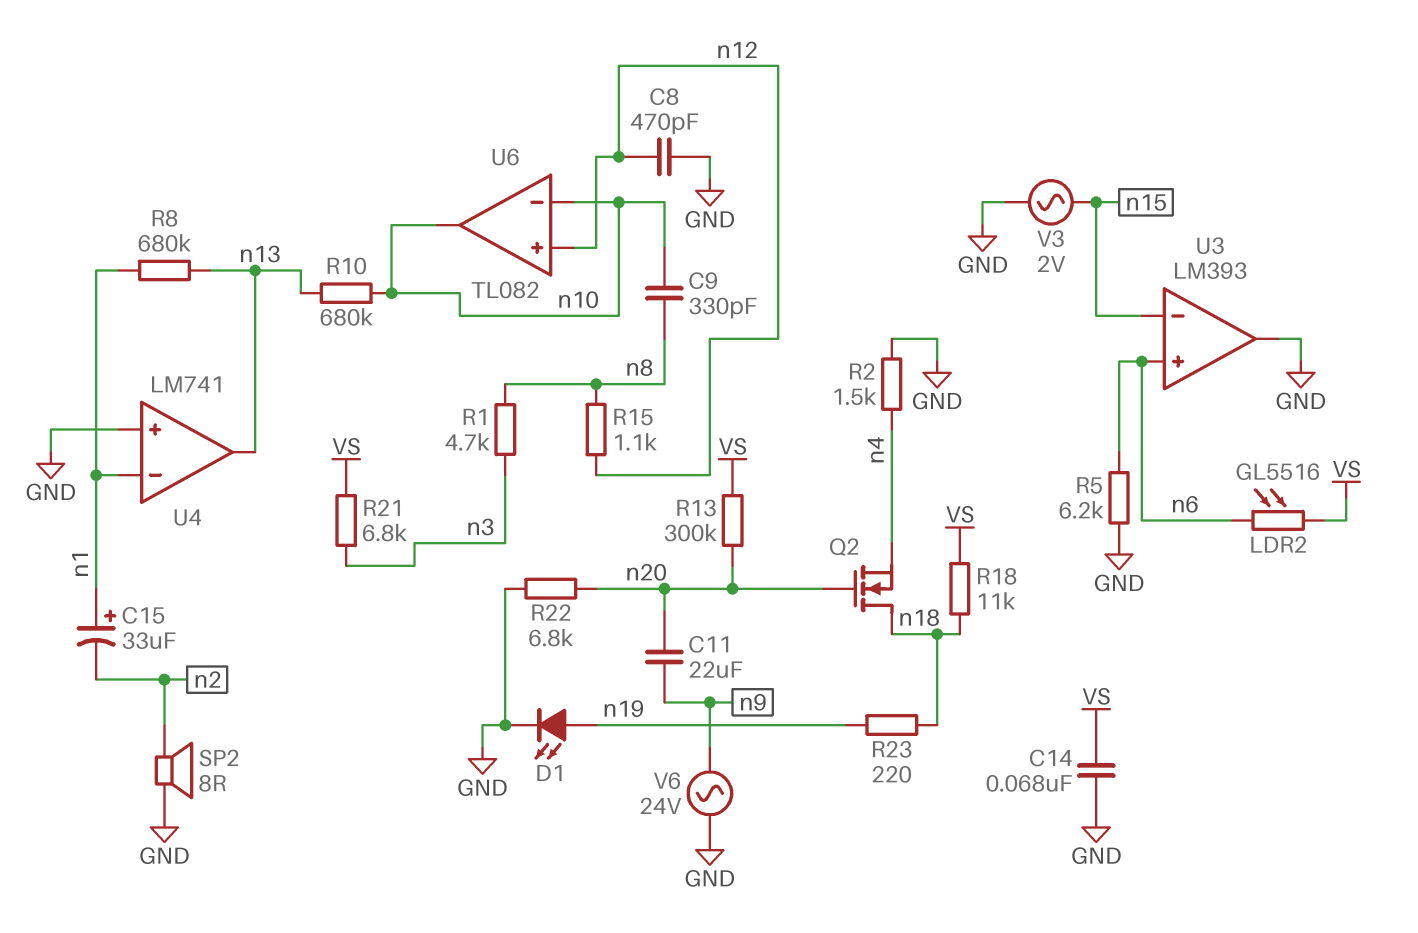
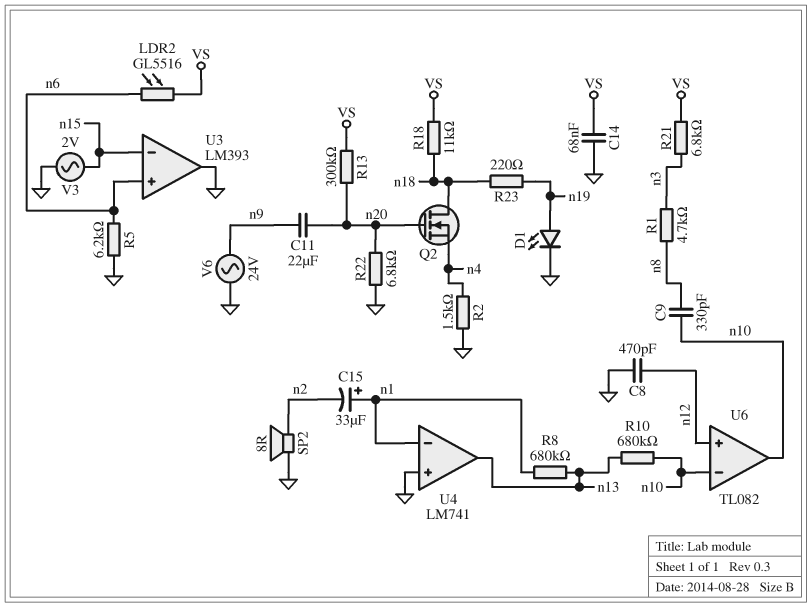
R15: 1.1k (n8, n12) -> none

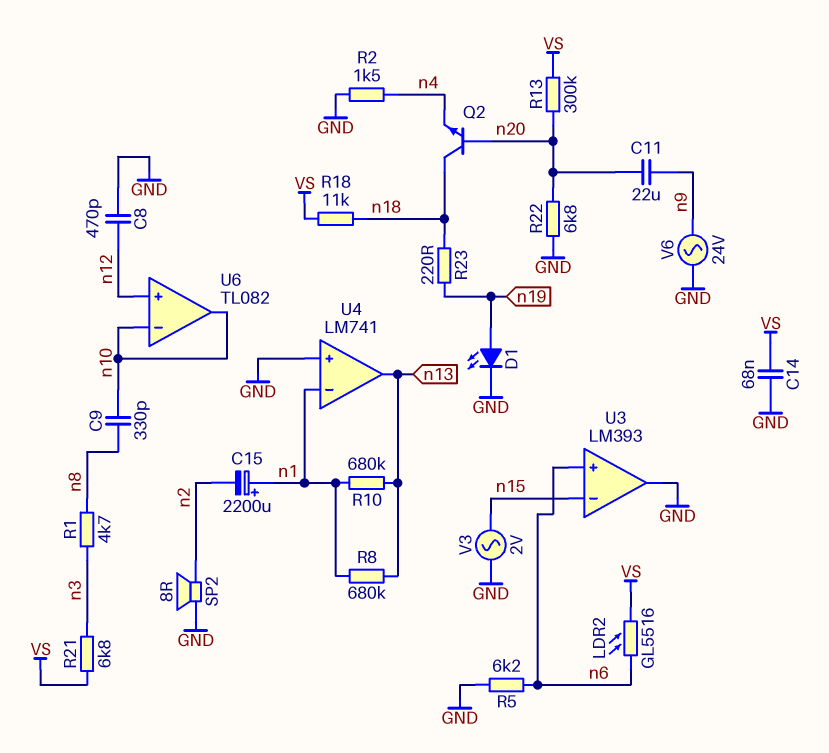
C15: 33uF (plus n1, minus n2) -> 2200uF (plus n1, minus n2)
Q2: NMOS (G n20, D n18, S n4) -> NPN (B n20, C n18, E n4)
R10: 680k (n10, n13) -> 680k (n1, n13)

